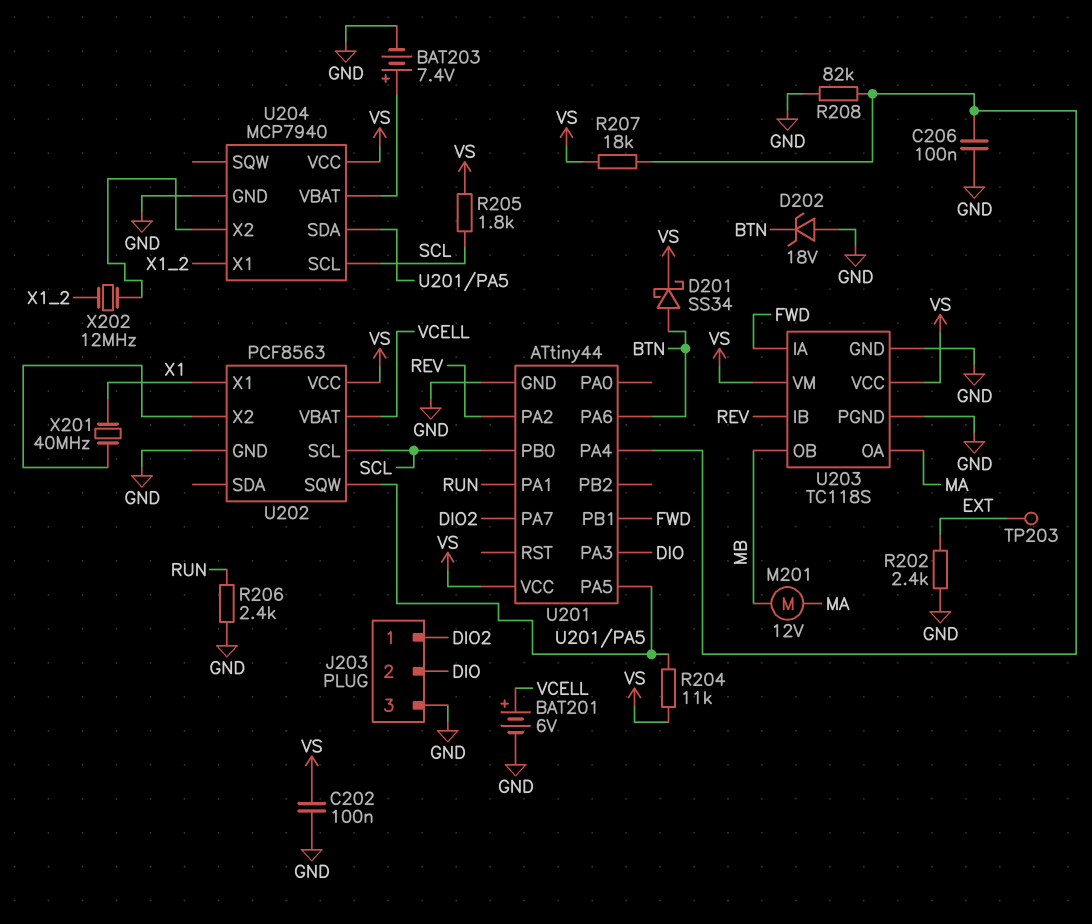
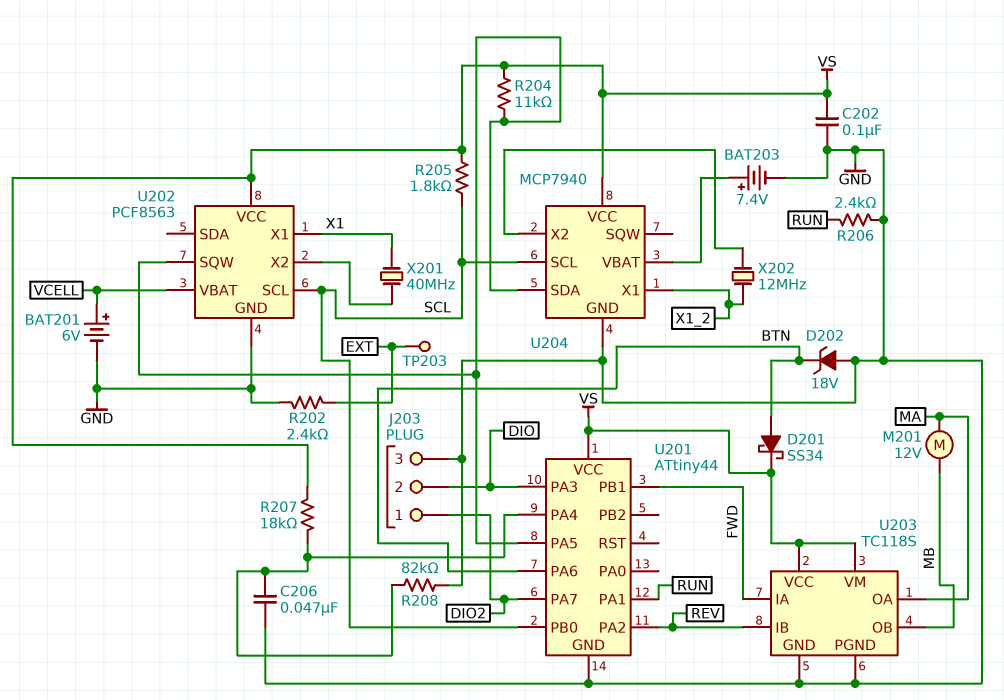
C206: 100nF (GND, U201/PA4) -> 47nF (GND, U201/PA4)

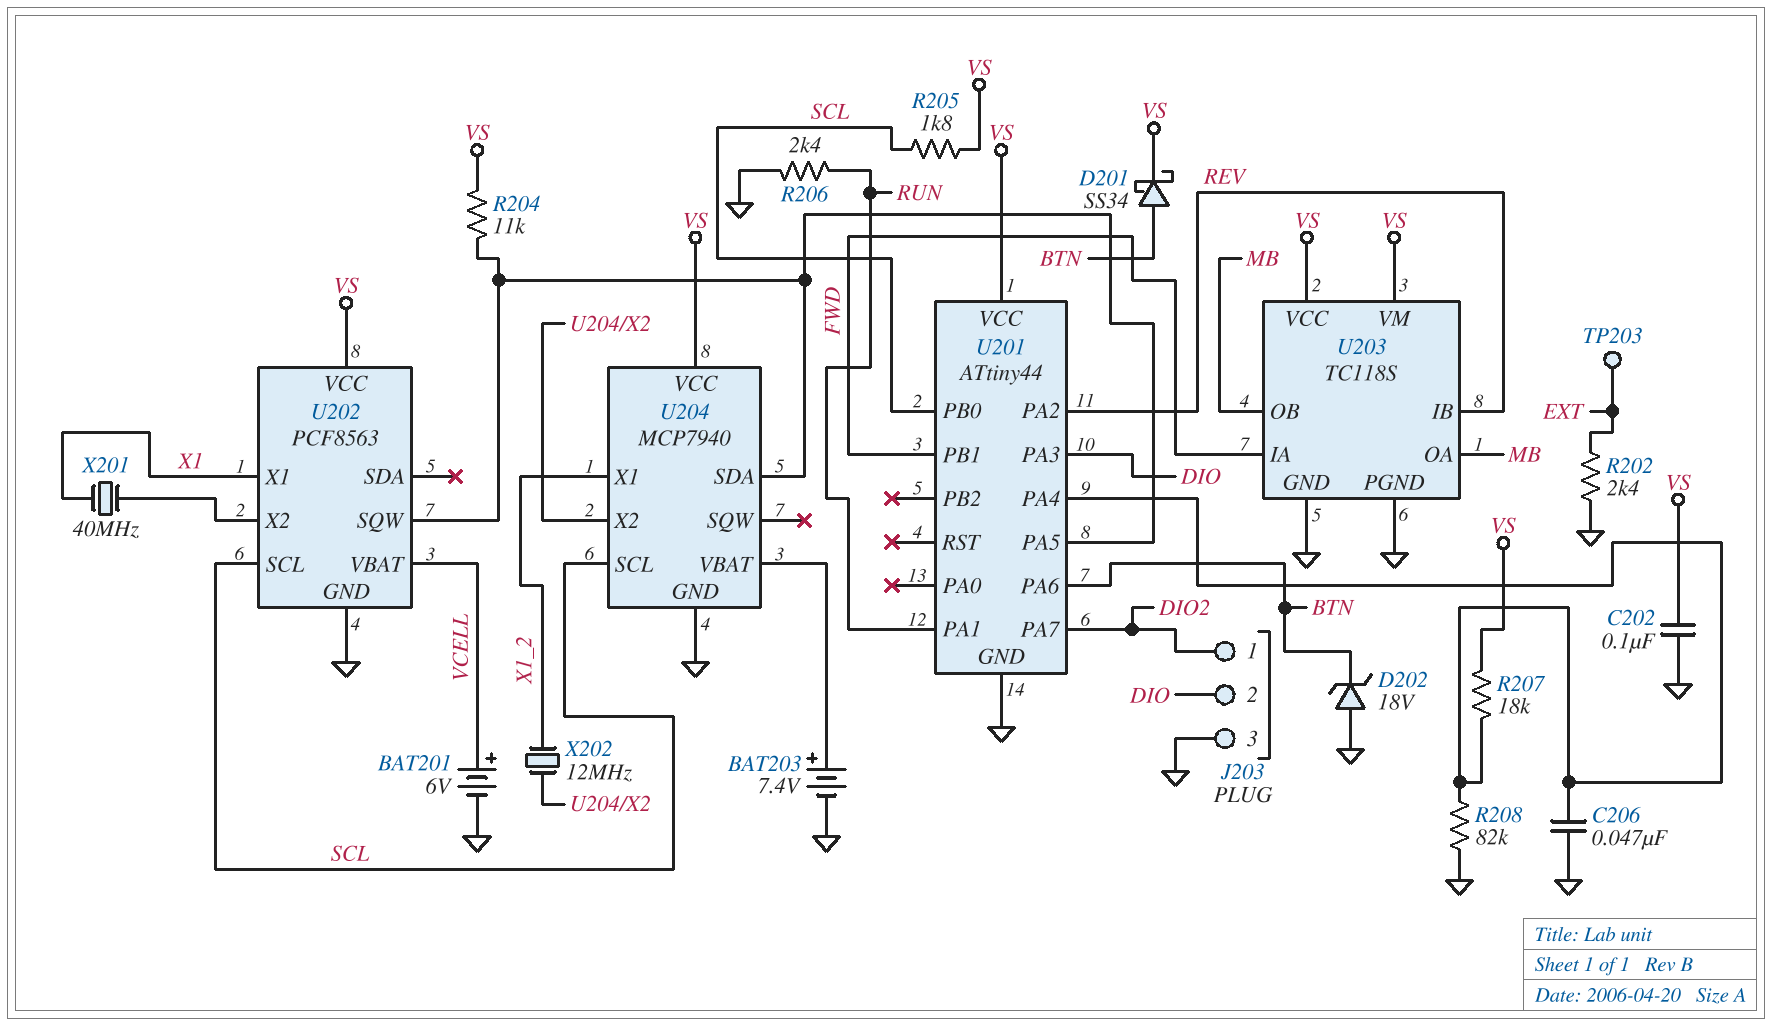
M201: motor 12V (MA, MB) -> none
U203 pin OA: MA -> MB

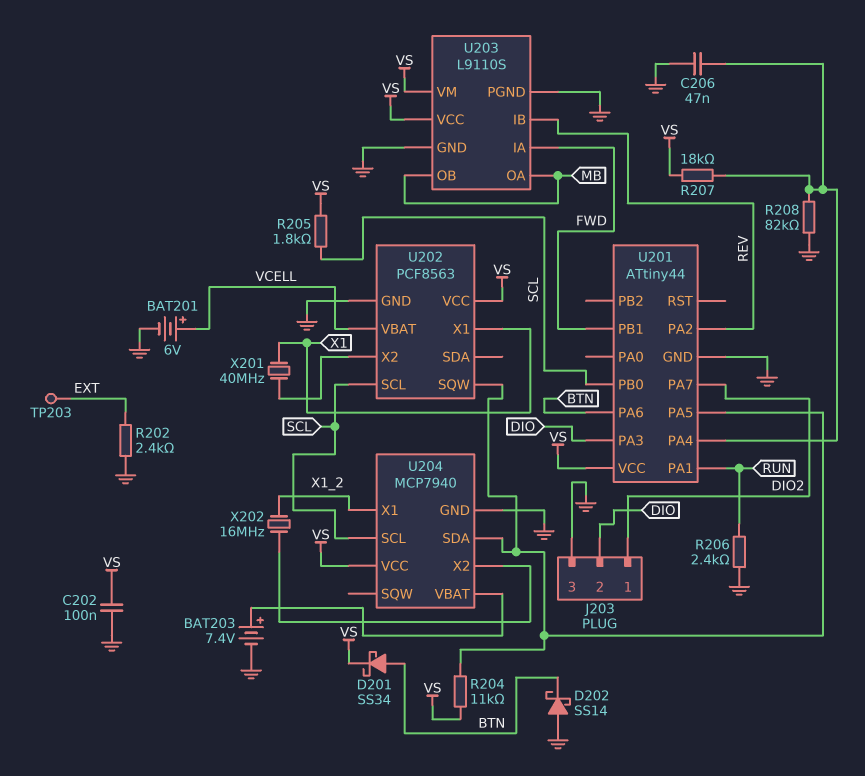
D202: zener 18V (A GND, K BTN) -> schottky SS14 (A GND, K BTN)
U203: TC118S -> L9110S
X202: 12MHz (U204/X2, X1_2) -> 16MHz (U204/X2, X1_2)

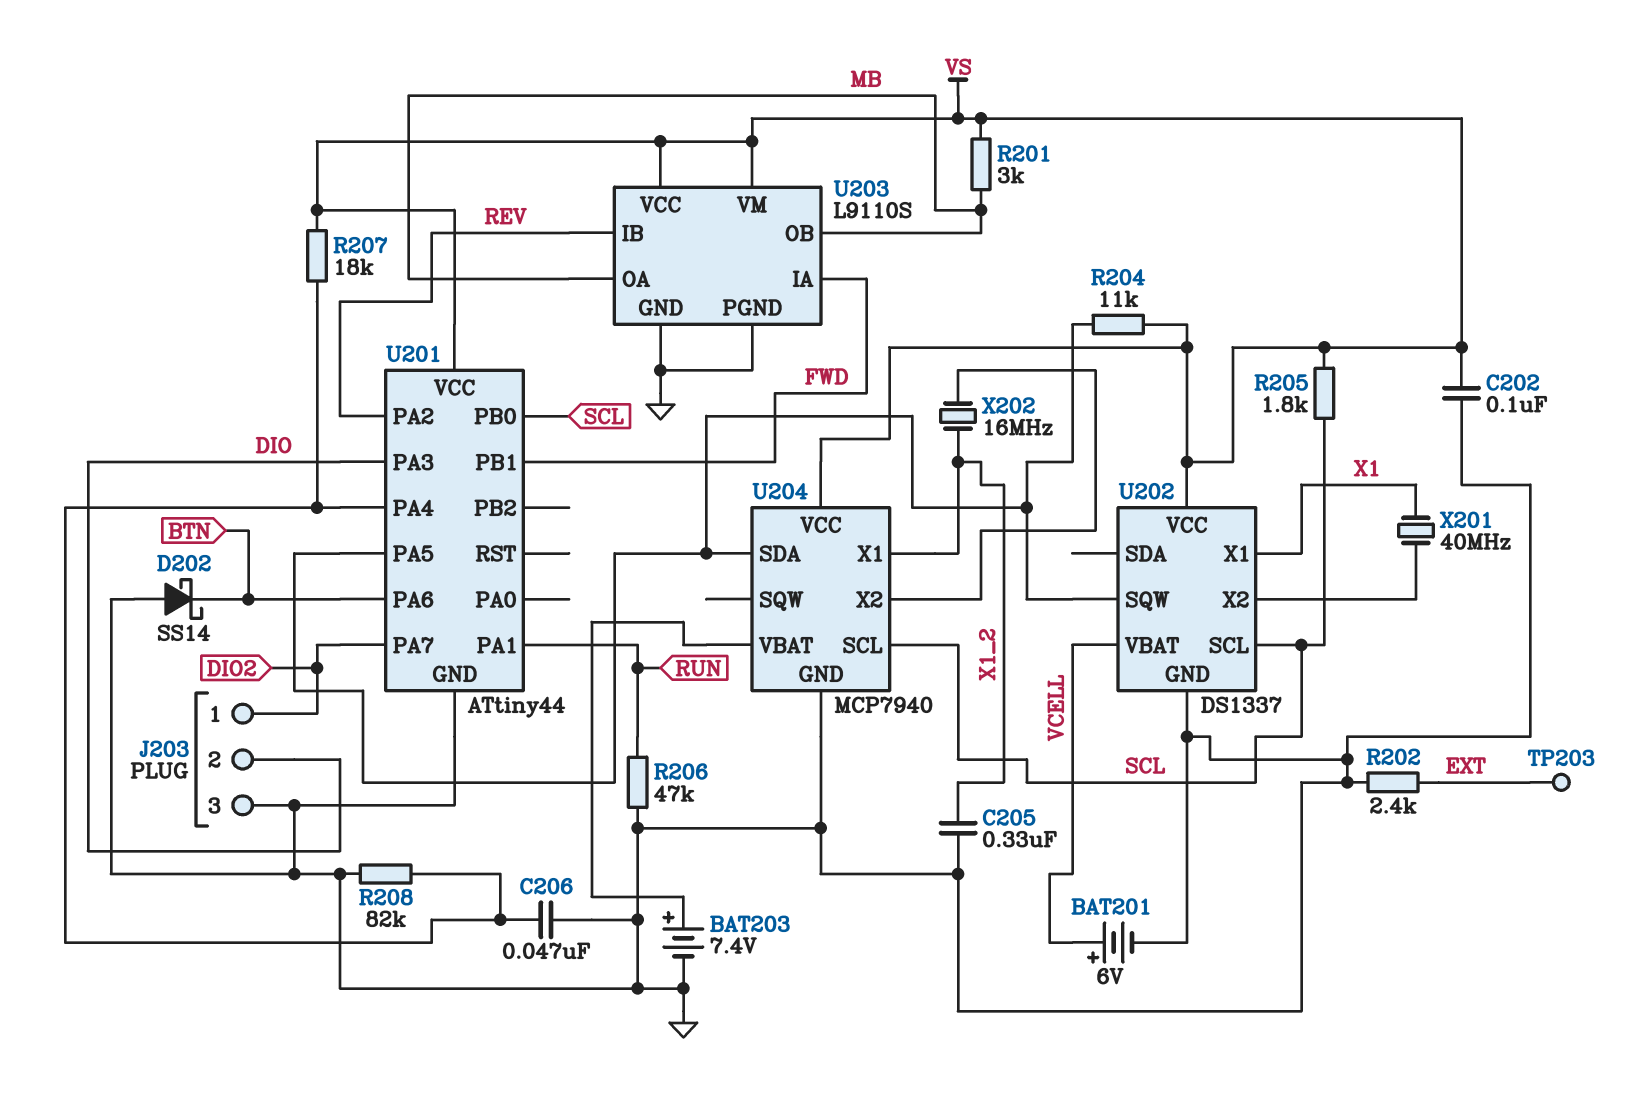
C205: none -> 330nF (GND, X1_2)
D201: schottky SS34 (A BTN, K VS) -> none
R201: none -> 3k (MB, VS)
R206: 2.4k (GND, RUN) -> 47k (GND, RUN)
U202: PCF8563 -> DS1337

